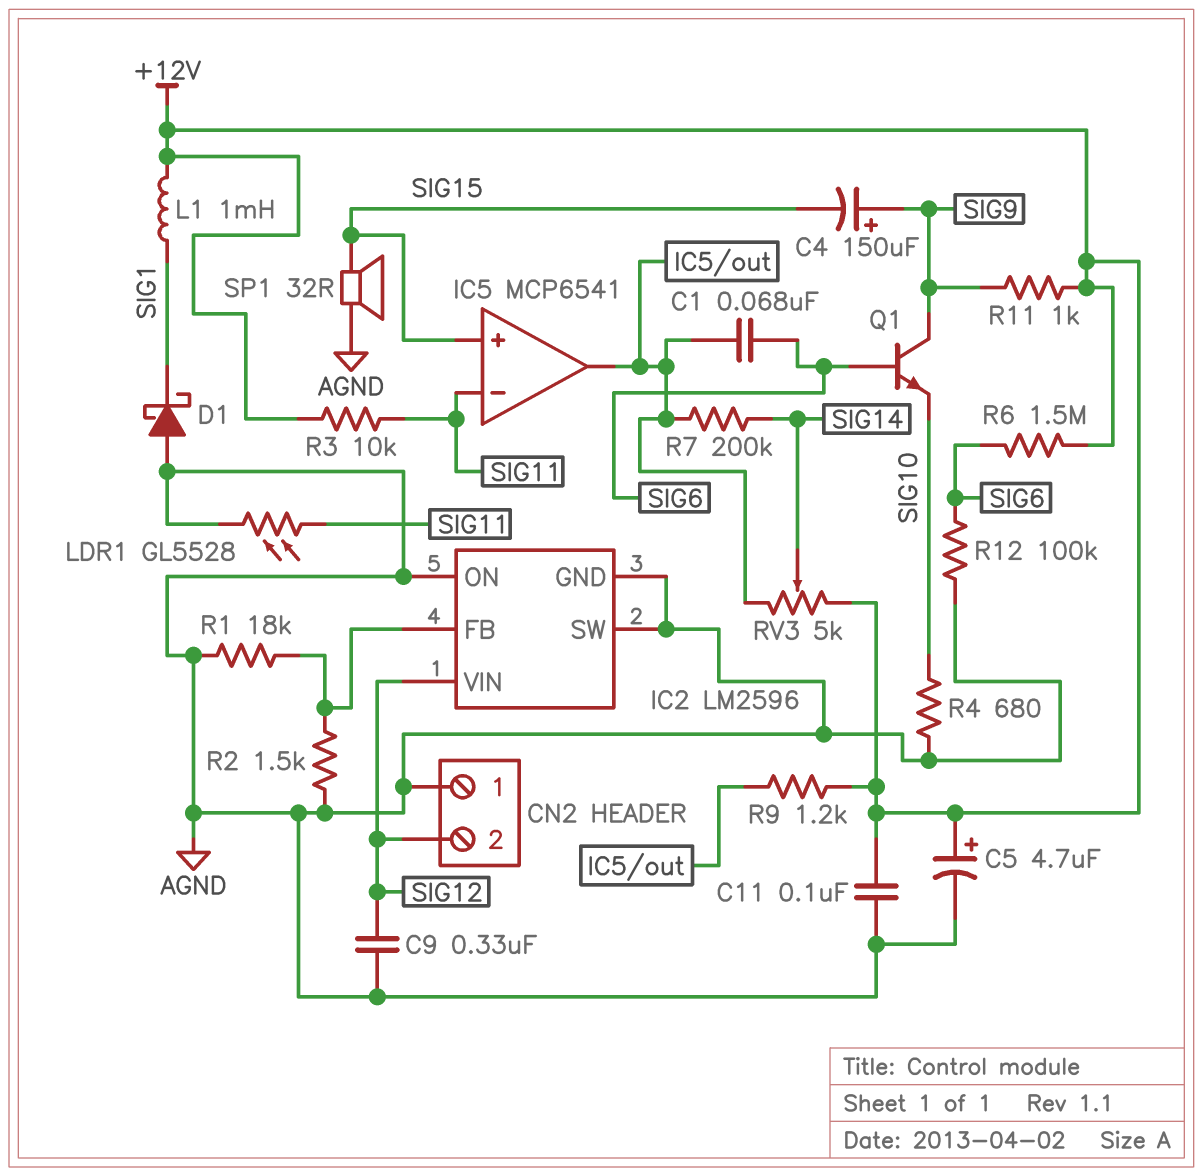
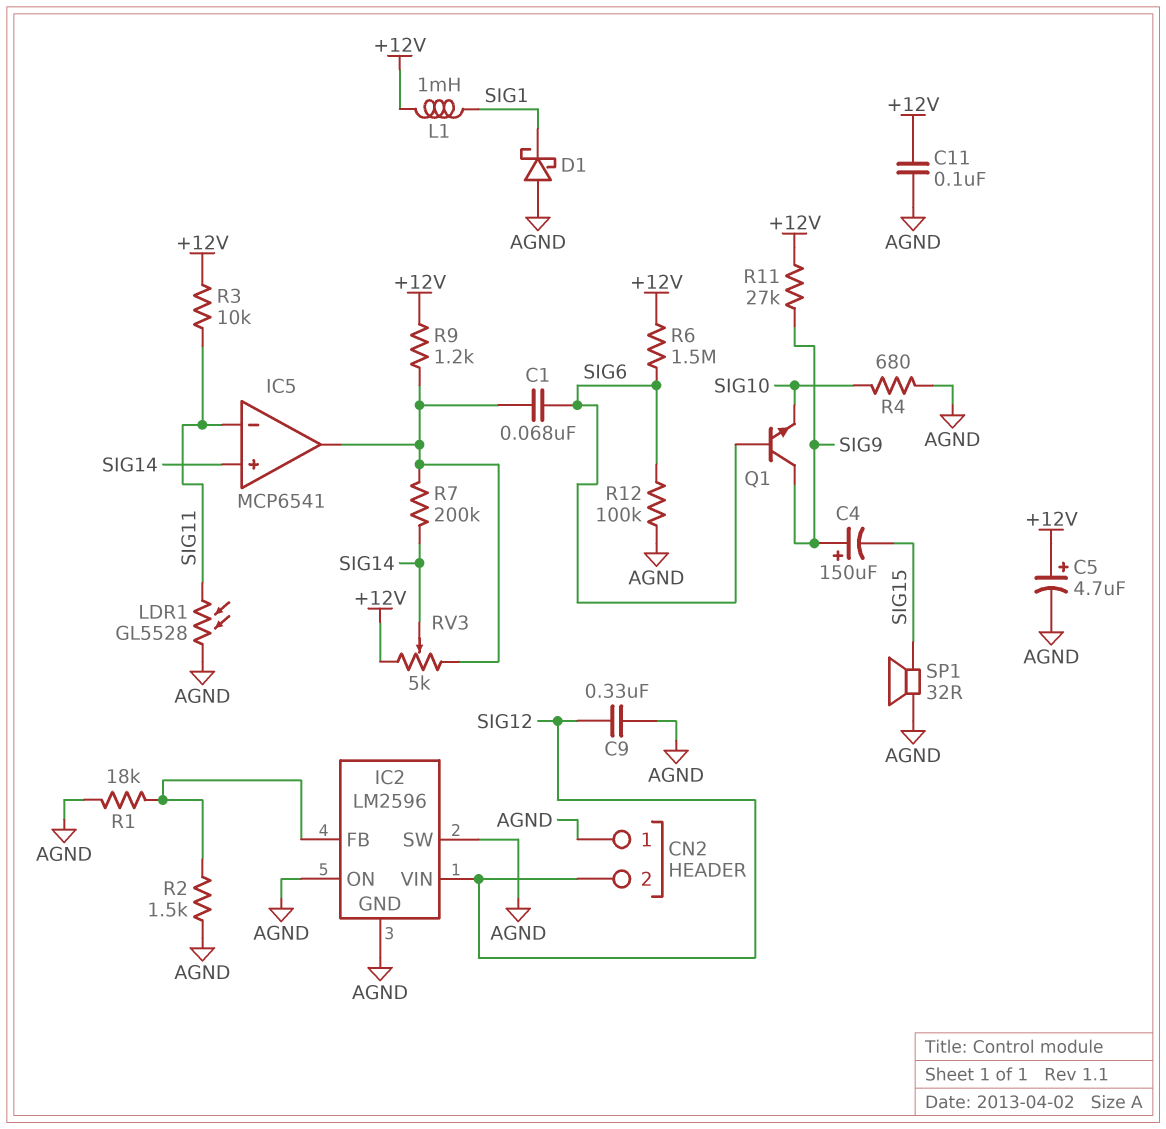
IC5 pin in+: SIG15 -> SIG14
R11: 1k (+12V, SIG9) -> 27k (+12V, SIG9)

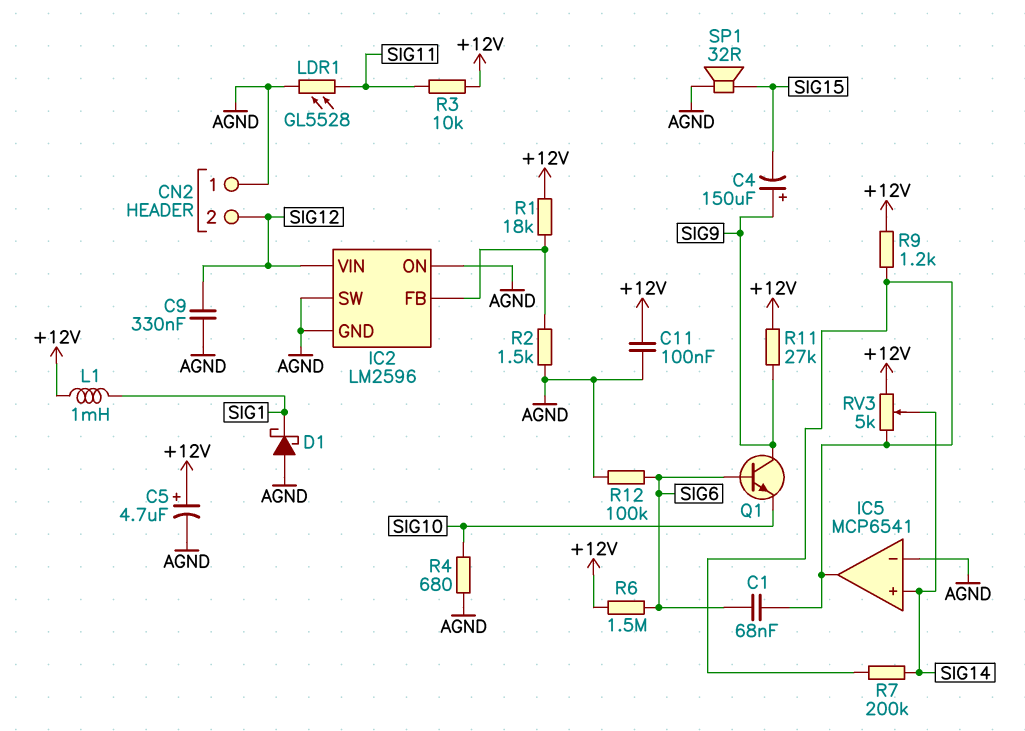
IC5 pin in-: SIG11 -> AGND
R1: 18k (AGND, IC2/FB) -> 18k (+12V, IC2/FB)

